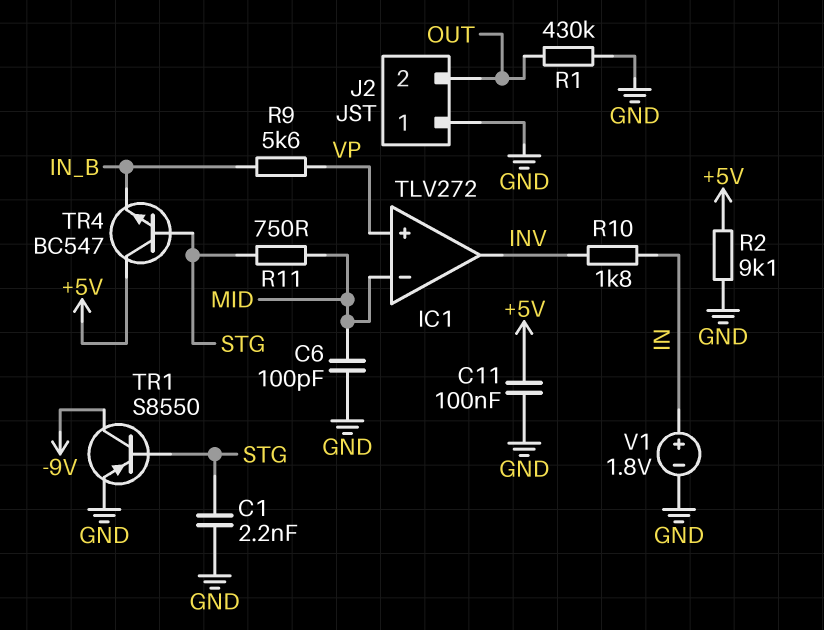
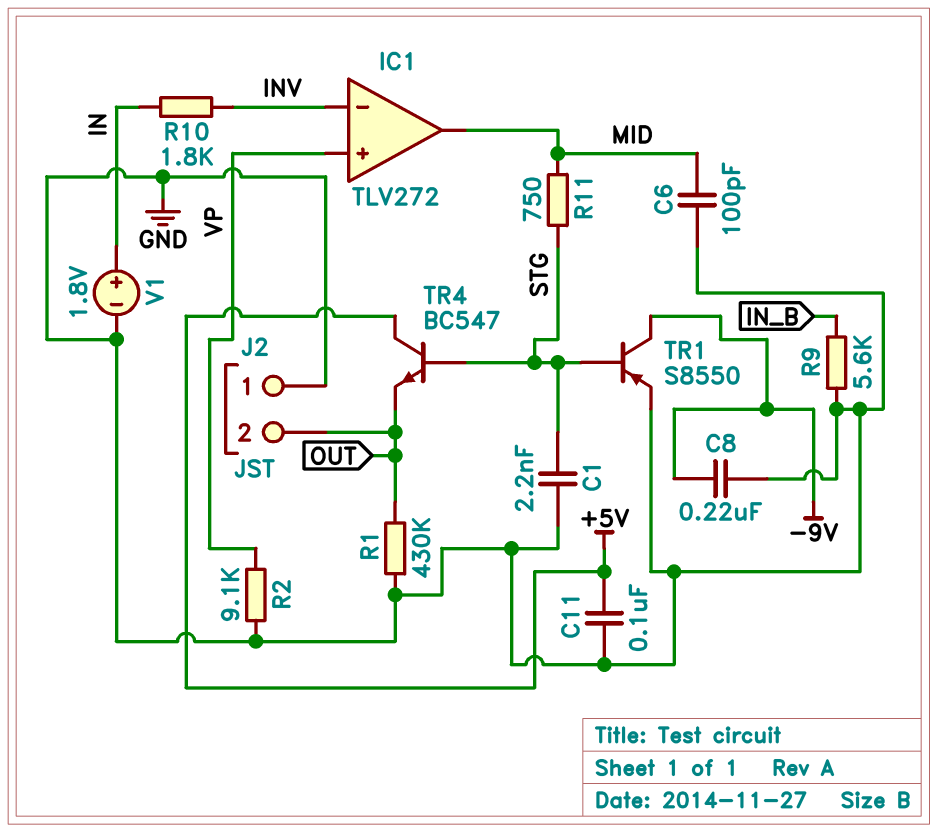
C8: none -> 220nF (-9V, GND)
IC1 pin in-: MID -> INV
IC1 pin out: INV -> MID
R2: 9.1k (+5V, GND) -> 9.1k (GND, VP)
R9: 5.6k (IN_B, VP) -> 5.6k (GND, IN_B)
TR4: NPN BC547 (B STG, C +5V, E IN_B) -> NPN BC547 (B STG, C +5V, E OUT)

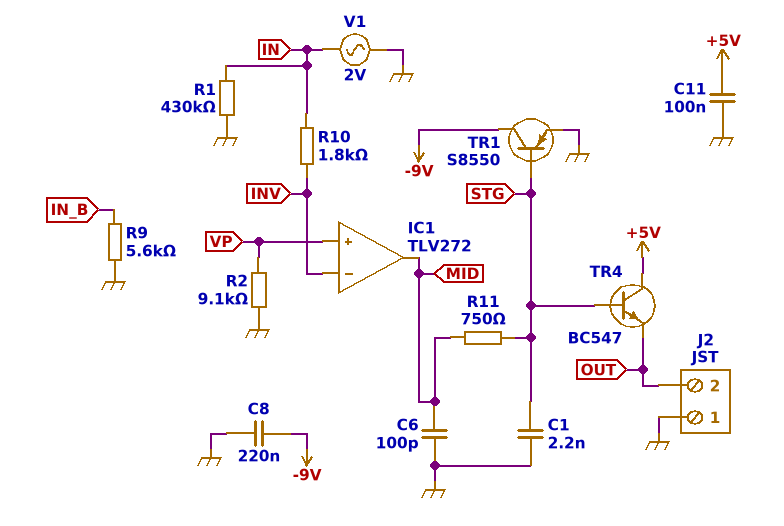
R1: 430k (GND, OUT) -> 430k (GND, IN)
V1: 1.8V (plus IN, minus GND) -> AC 2V (GND, IN)

